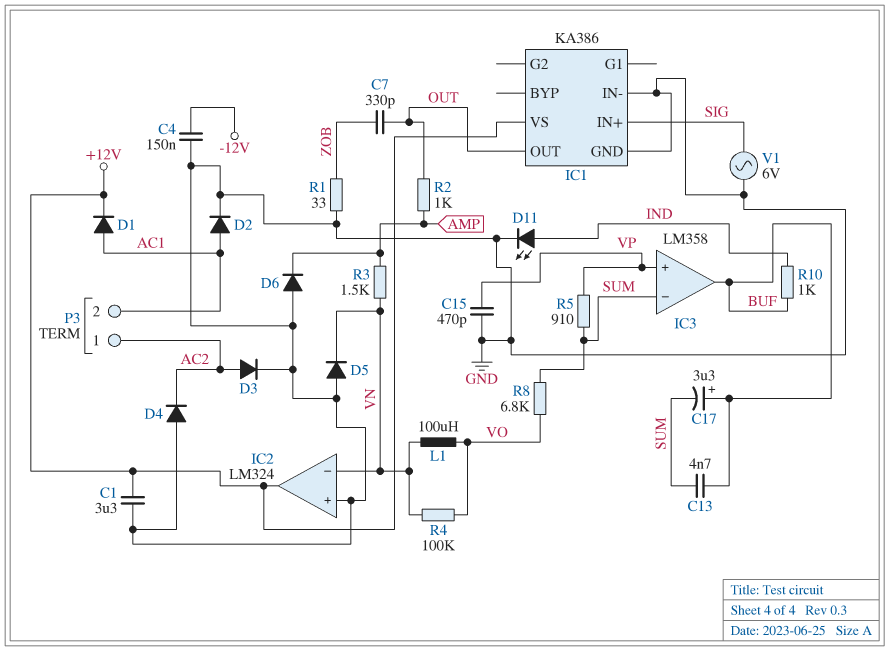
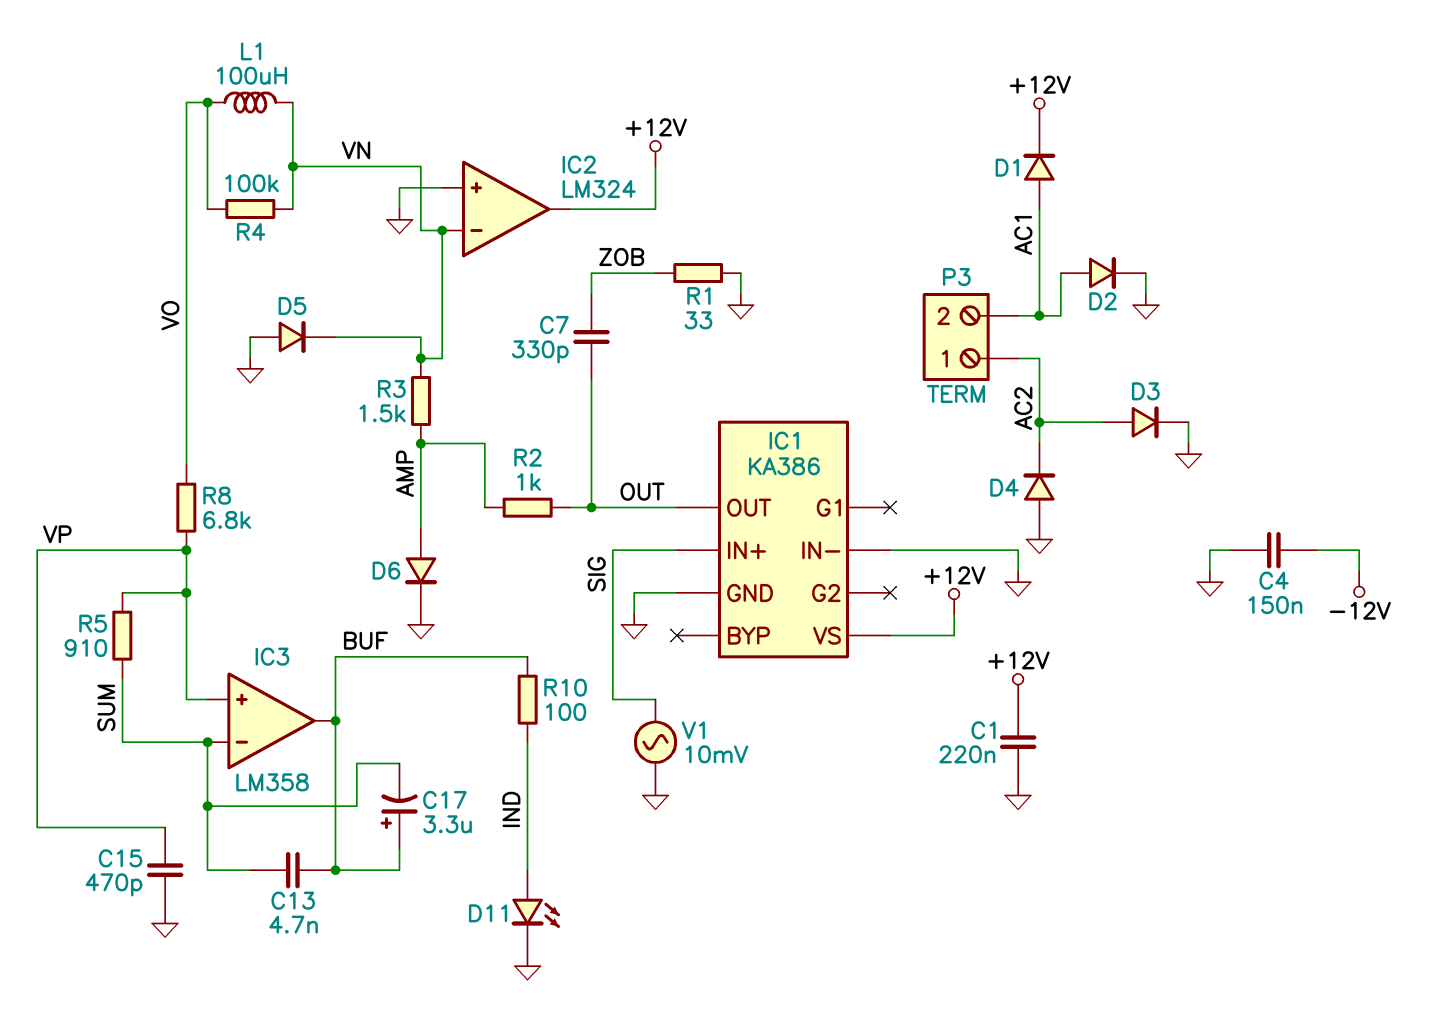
C1: 3.3uF (+12V, GND) -> 220nF (+12V, GND)
D6: diode (A GND, K AMP) -> diode (A AMP, K GND)
R8: 6.8k (SUM, VO) -> 6.8k (VO, VP)
R10: 1k (BUF, IND) -> 100 (BUF, IND)
V1: AC 6V (GND, SIG) -> AC 10mV (GND, SIG)

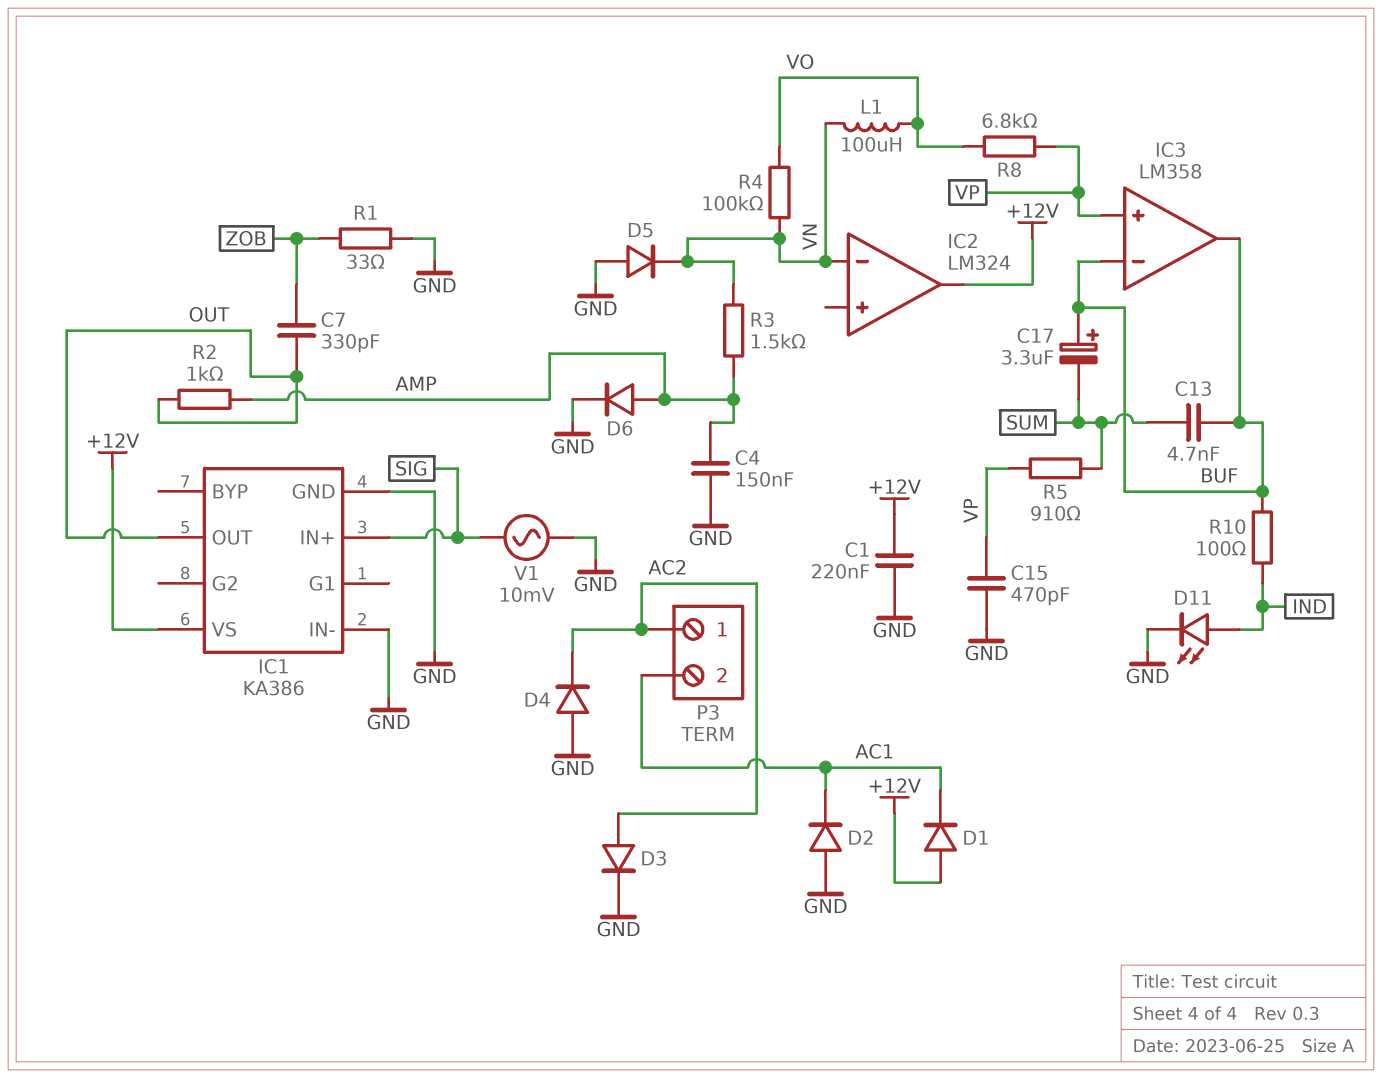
C4: 150nF (-12V, GND) -> 150nF (AMP, GND)
D1: diode (A AC1, K +12V) -> diode (A +12V, K AC1)
D2: diode (A AC1, K GND) -> diode (A GND, K AC1)
IC2 pin in+: GND -> none
IC3 pin in-: SUM -> BUF

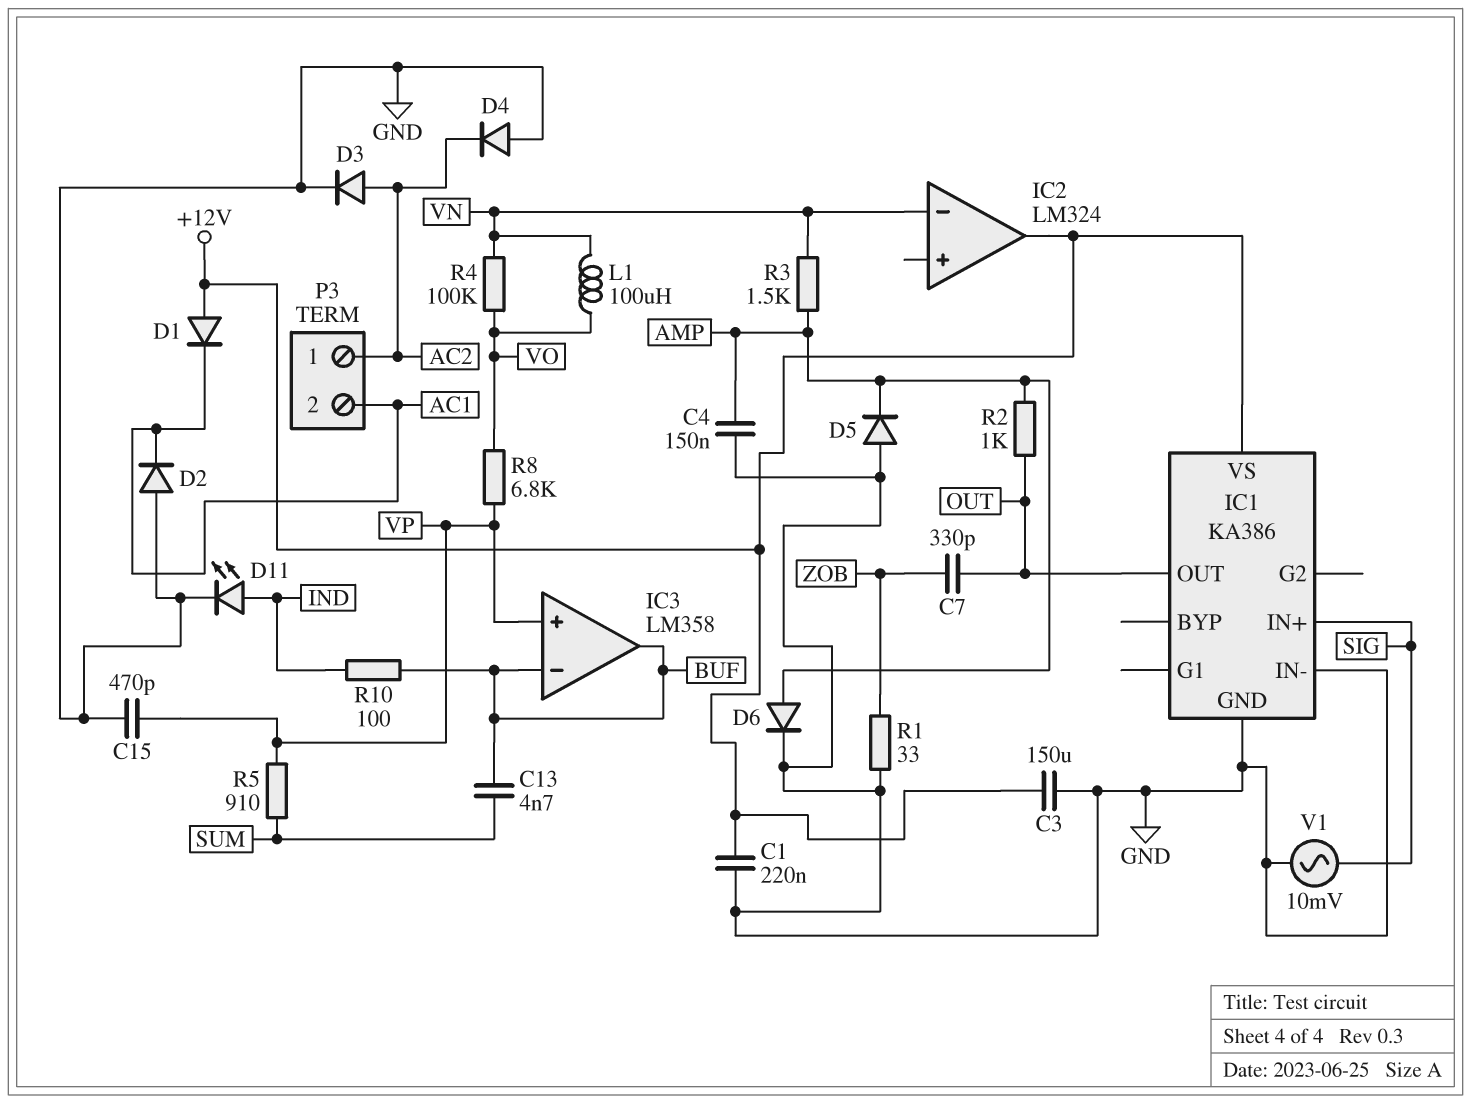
C3: none -> 150uF (+12V, GND)
C17: 3.3uF (plus BUF, minus SUM) -> none
D5: diode (A GND, K VN) -> diode (A GND, K AMP)

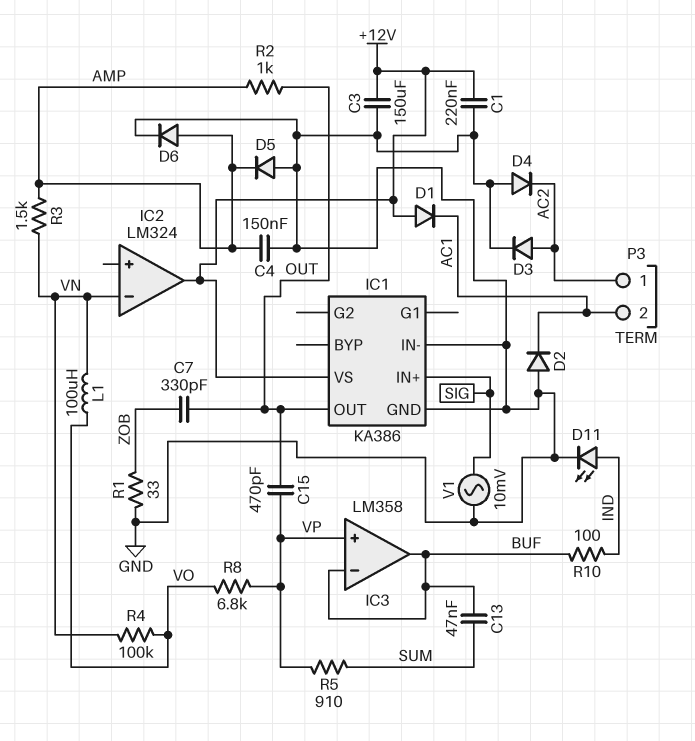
C13: 4.7nF (BUF, SUM) -> 47nF (BUF, SUM)
C15: 470pF (GND, VP) -> 470pF (OUT, VP)

